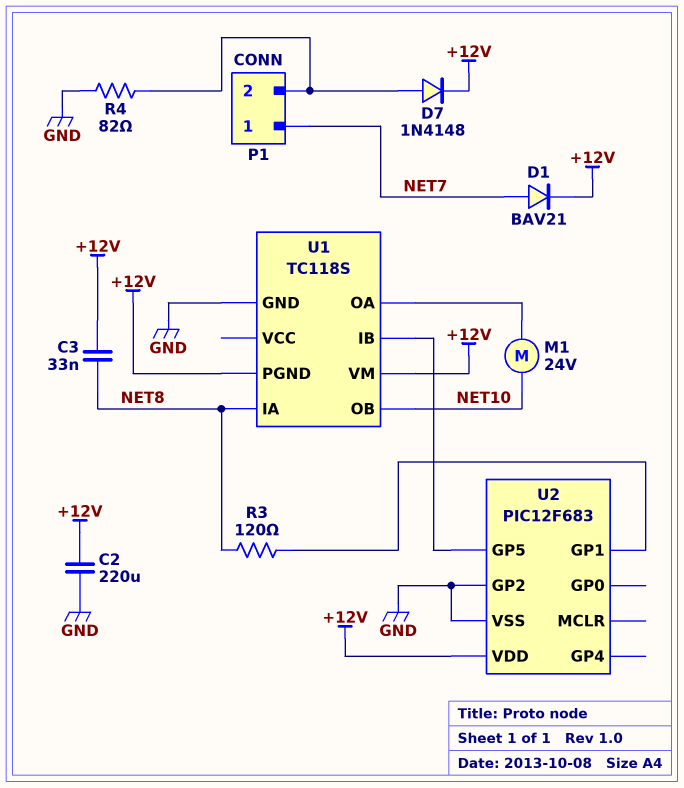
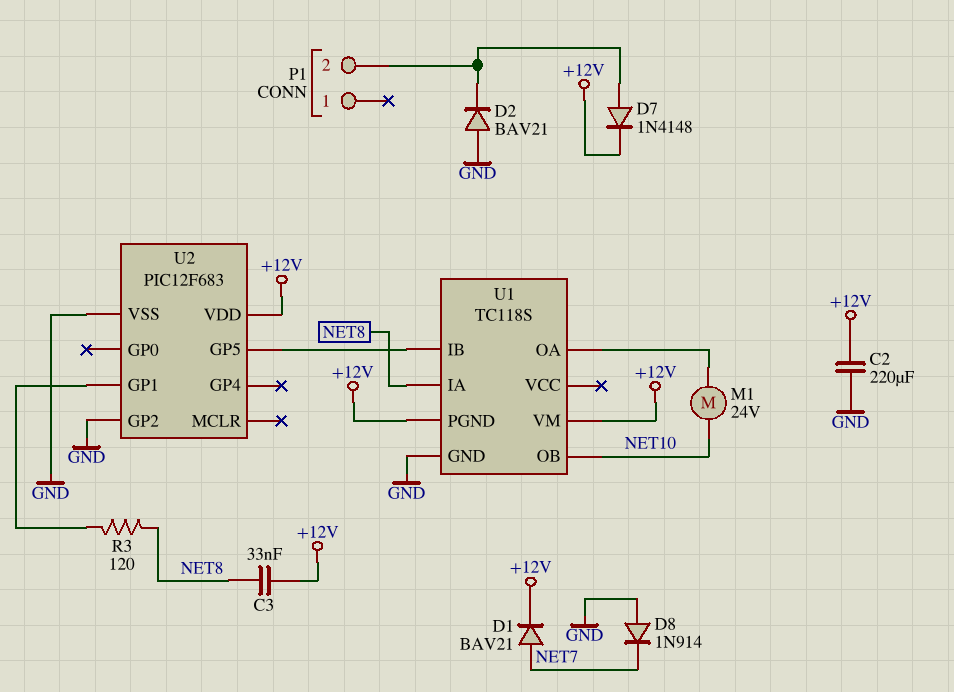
D2: none -> diode BAV21 (A GND, K P1/2)
D8: none -> diode 1N914 (A GND, K NET7)
P1 pin 1: NET7 -> none
R4: 82 (GND, P1/2) -> none

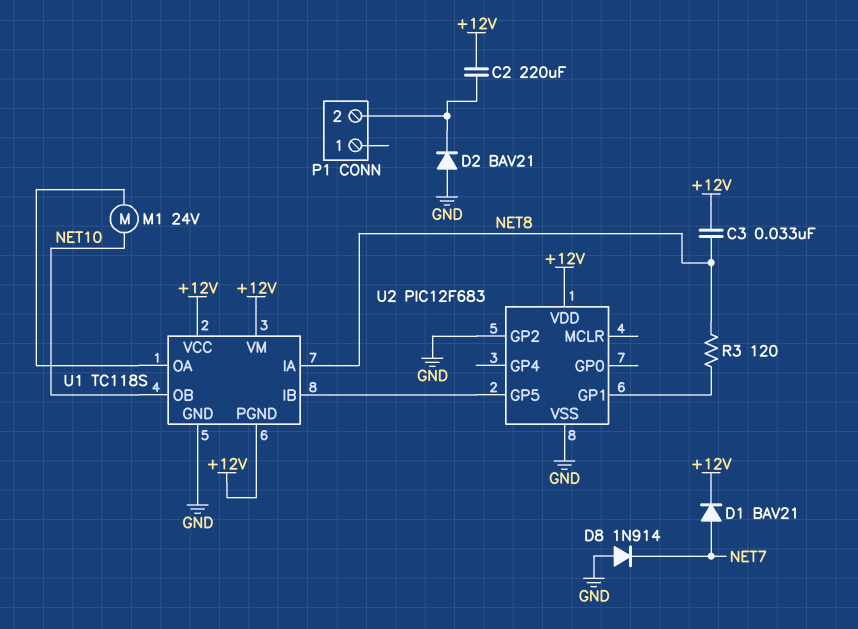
C2: 220uF (+12V, GND) -> 220uF (+12V, P1/2)
D7: diode 1N4148 (A P1/2, K +12V) -> none
U1 pin VCC: none -> +12V

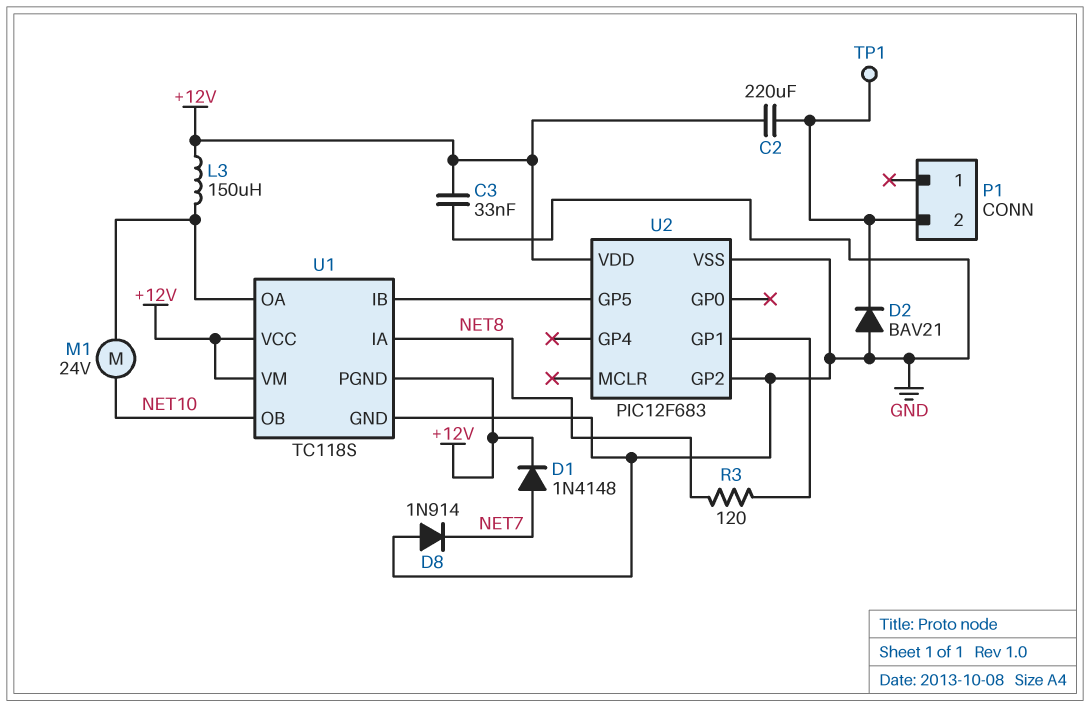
C3: 33nF (+12V, NET8) -> 33nF (+12V, GND)
D1: diode BAV21 (A NET7, K +12V) -> diode 1N4148 (A NET7, K +12V)
L3: none -> 150uH (+12V, U1/OA)
TP1: none -> test point (P1/2)

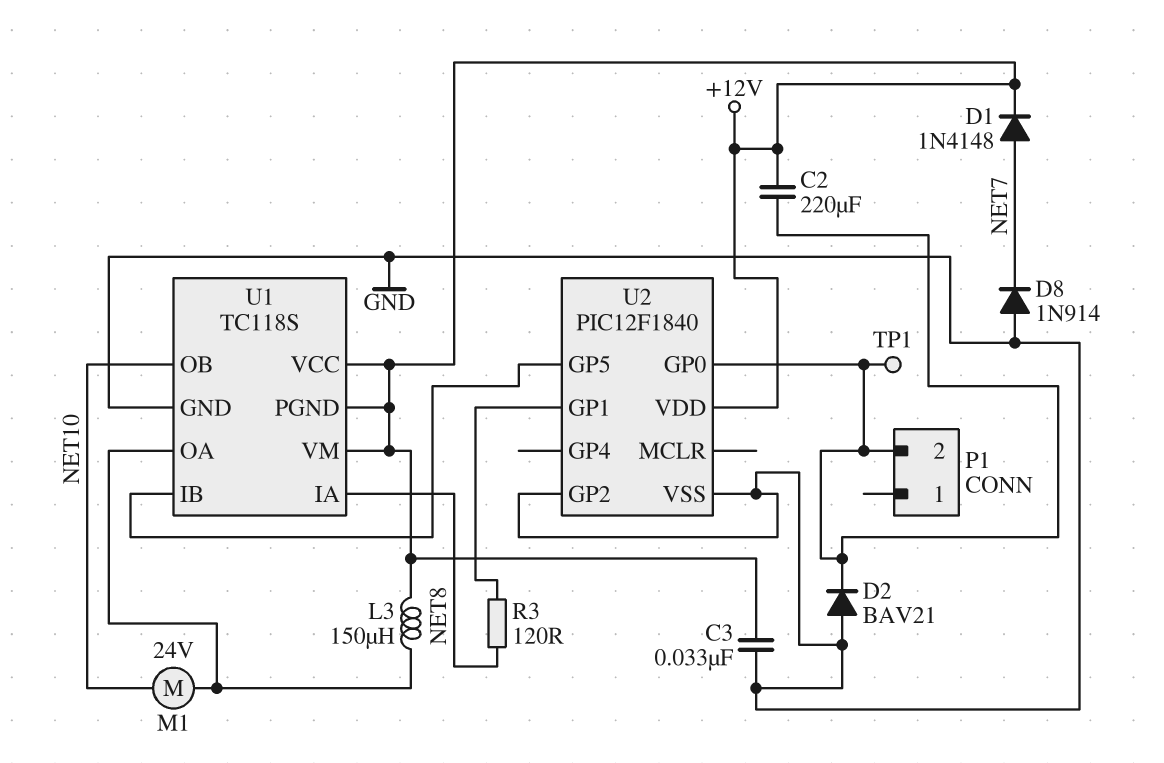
U2: PIC12F683 -> PIC12F1840
U2 pin GP0: none -> P1/2

